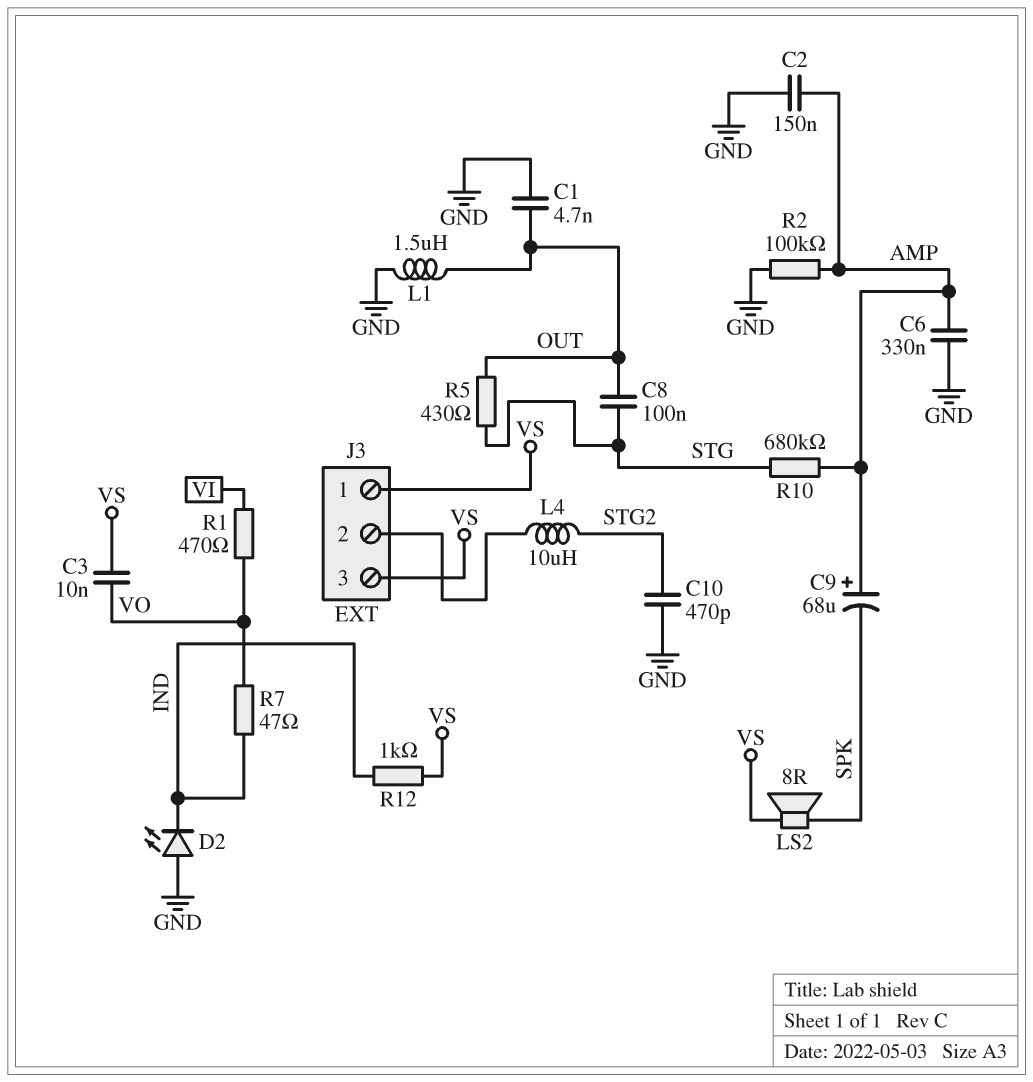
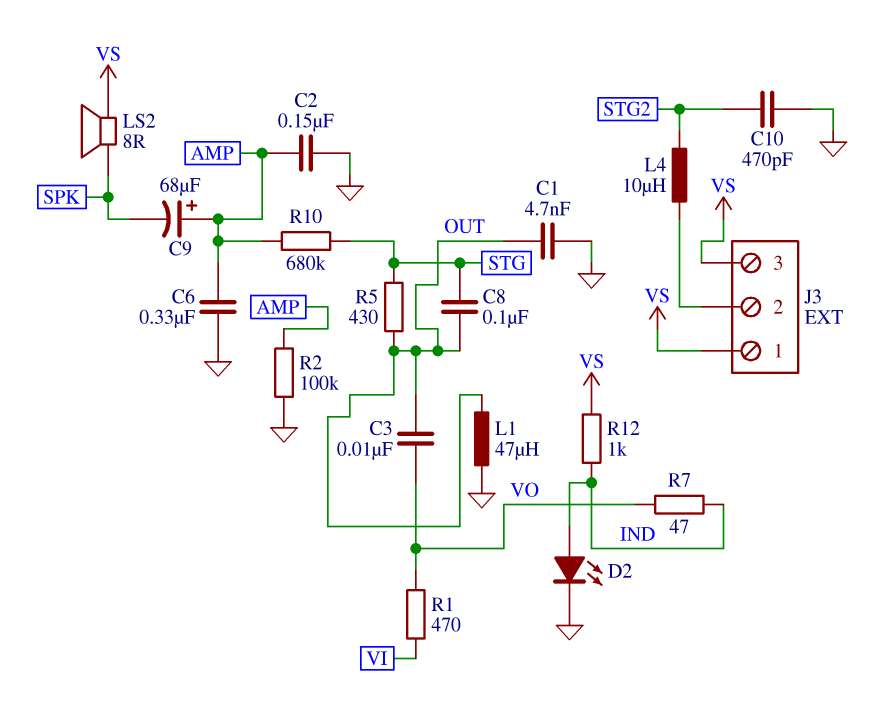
C3: 10nF (VO, VS) -> 10nF (OUT, VO)
D2: LED (A GND, K IND) -> LED (A IND, K GND)
L1: 1.5uH (GND, OUT) -> 47uH (GND, OUT)

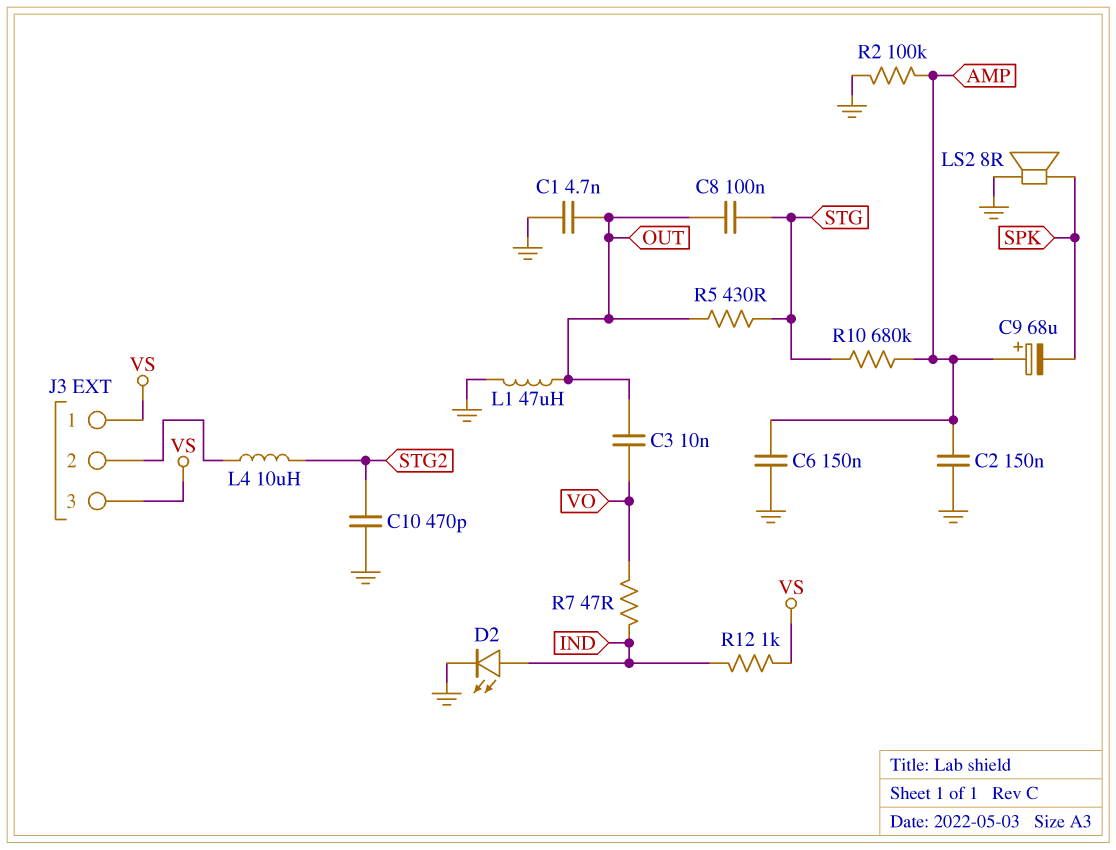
C6: 330nF (AMP, GND) -> 150nF (AMP, GND)
LS2: speaker 8R (SPK, VS) -> speaker 8R (GND, SPK)
R1: 470 (VI, VO) -> none

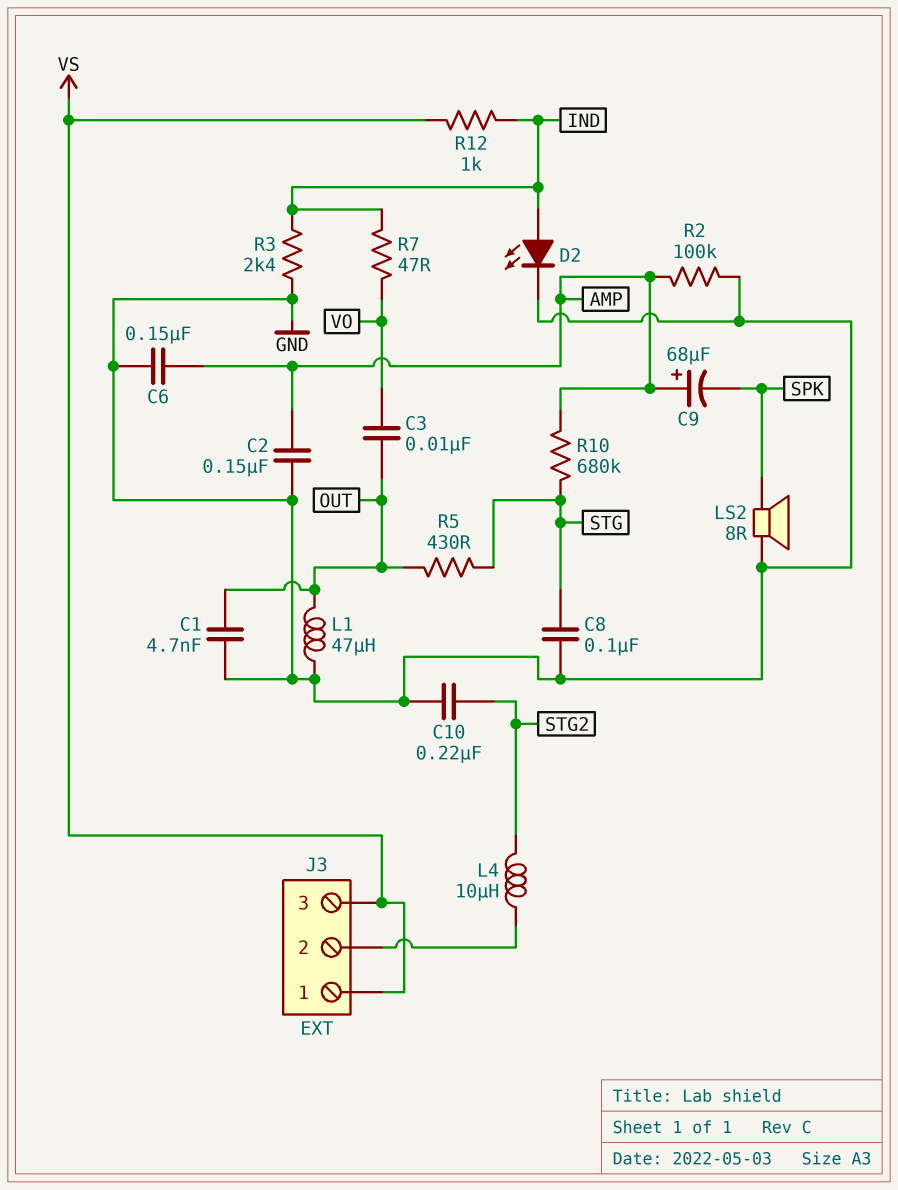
C8: 100nF (OUT, STG) -> 100nF (GND, STG)
C10: 470pF (GND, STG2) -> 220nF (GND, STG2)
R3: none -> 2.4k (GND, IND)

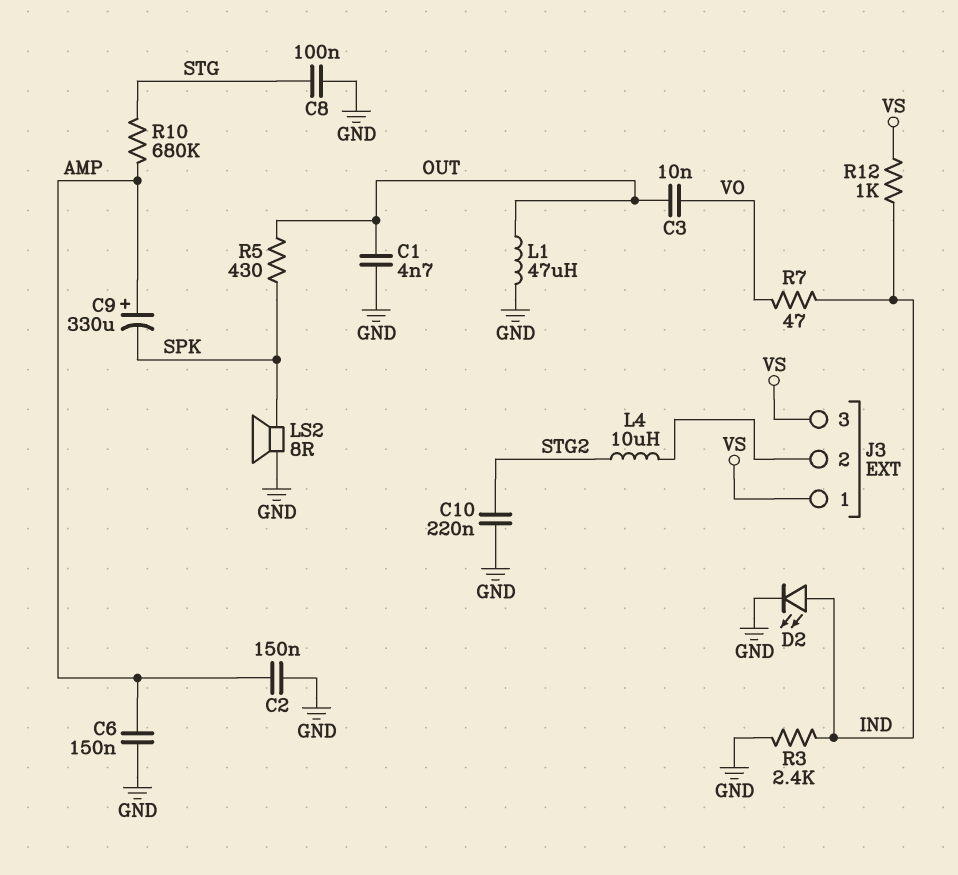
C9: 68uF (plus AMP, minus SPK) -> 330uF (plus AMP, minus SPK)
R2: 100k (AMP, GND) -> none
R5: 430 (OUT, STG) -> 430 (OUT, SPK)

